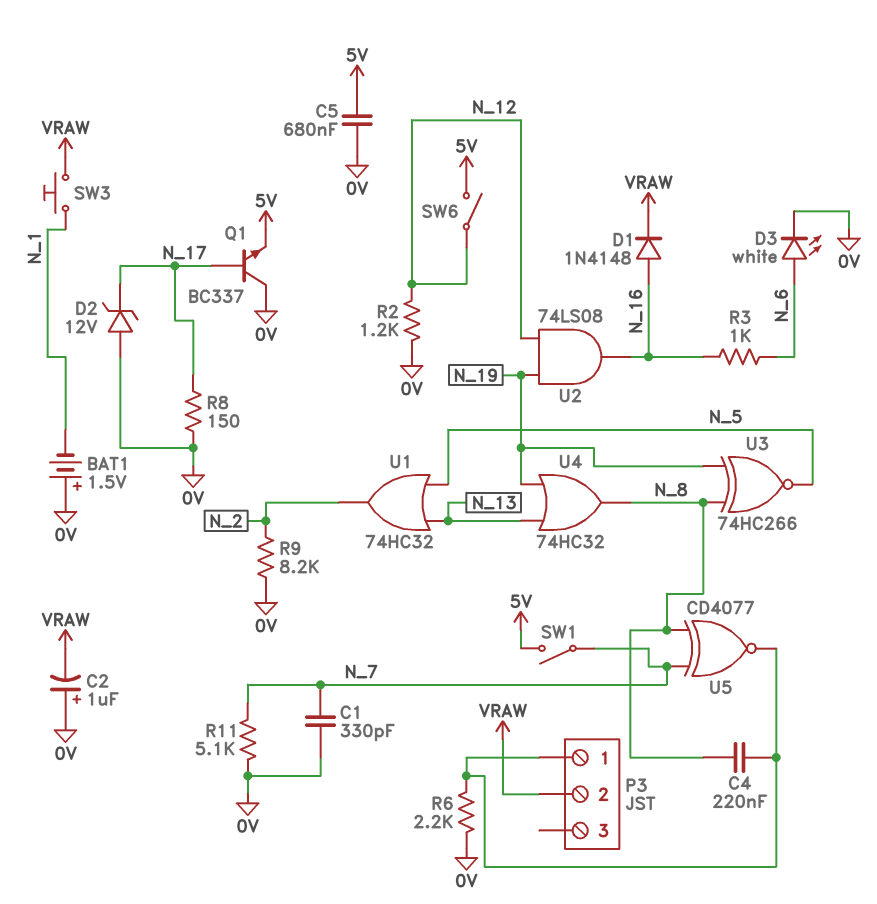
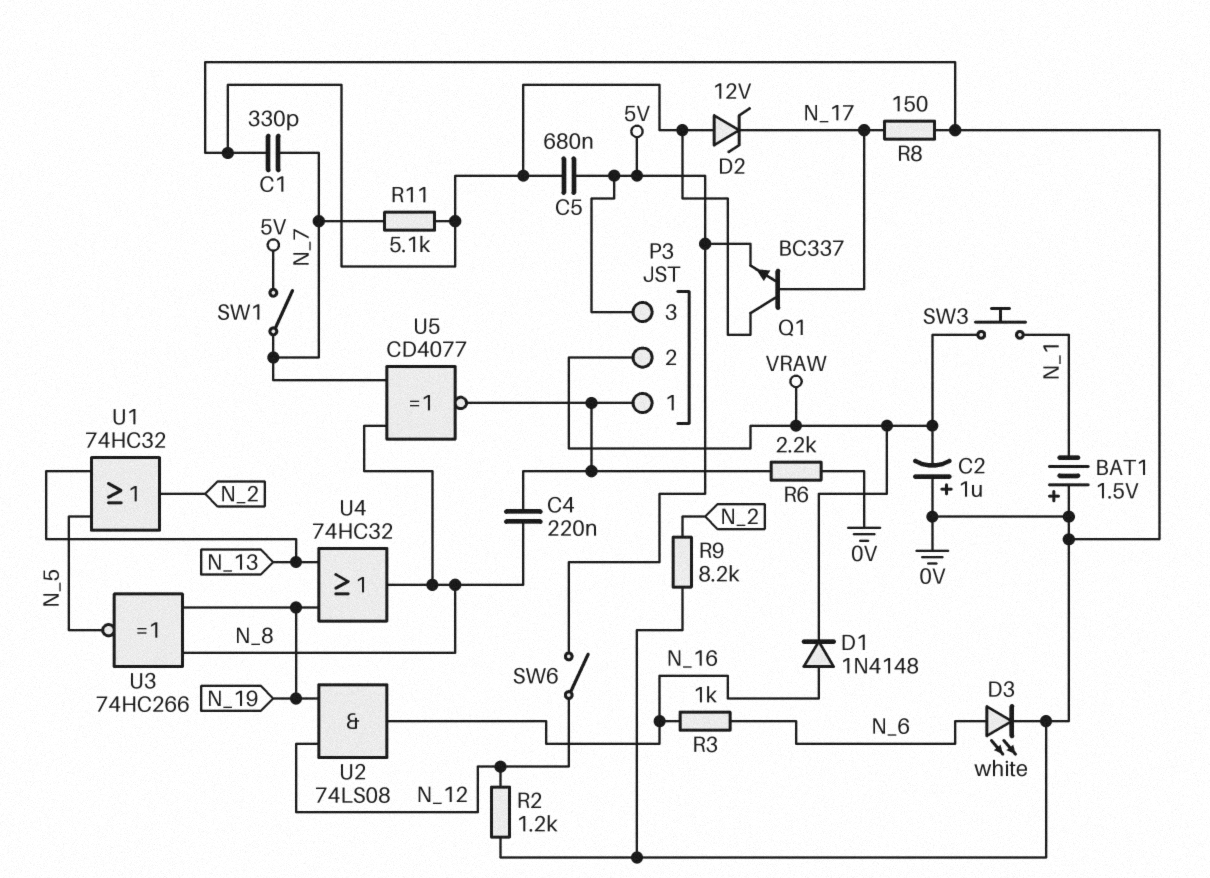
P3 pin 3: none -> 5V

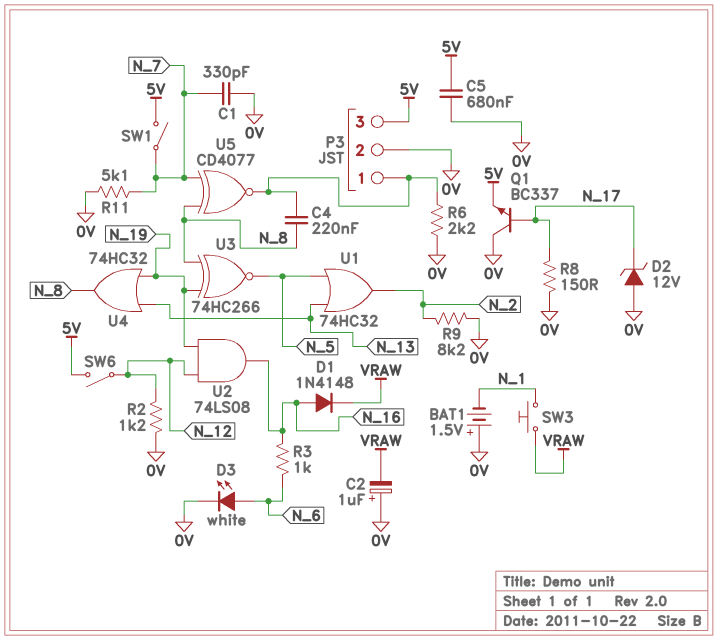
P3 pin 2: VRAW -> 0V

